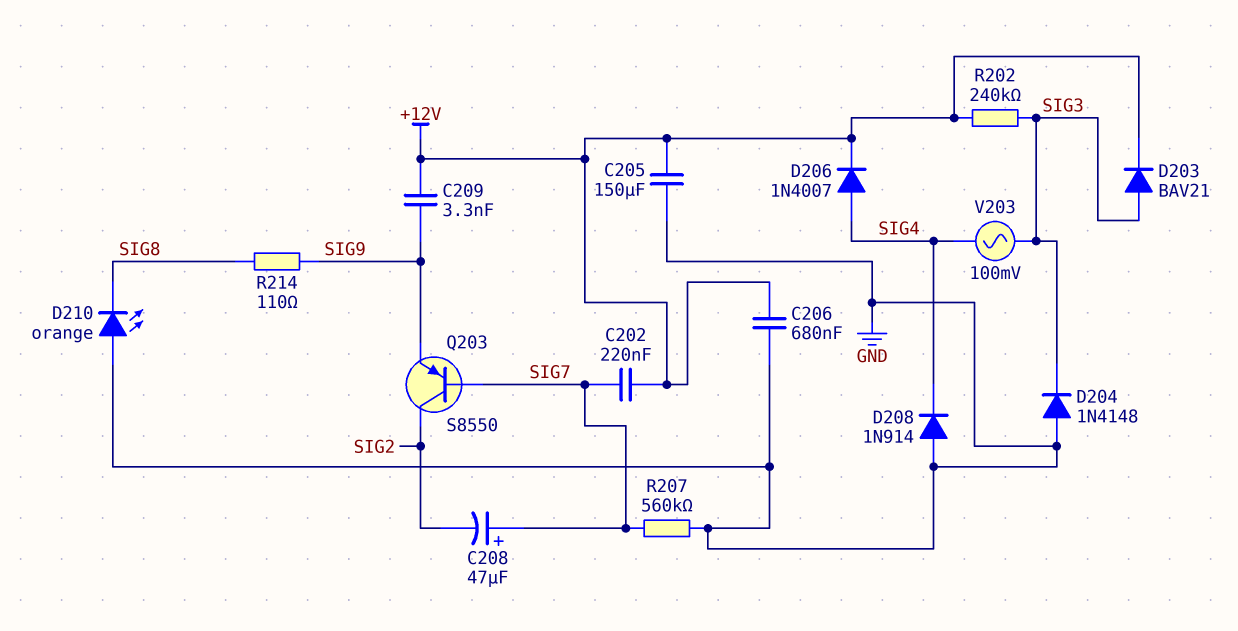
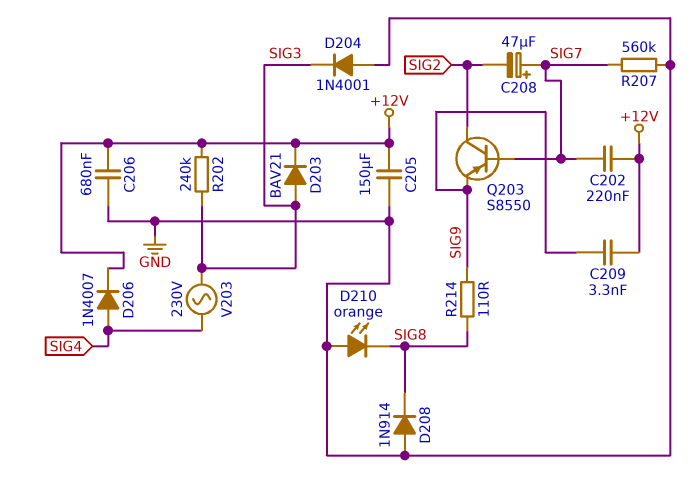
D204: diode 1N4148 (A GND, K SIG3) -> diode 1N4001 (A GND, K SIG3)
D208: diode 1N914 (A GND, K SIG4) -> diode 1N914 (A GND, K SIG8)
V203: AC 100mV (SIG3, SIG4) -> AC 230V (SIG3, SIG4)

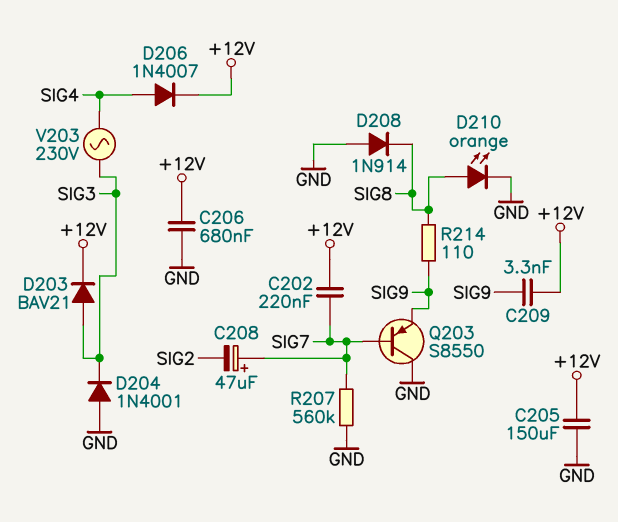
D210: LED orange (A GND, K SIG8) -> LED orange (A SIG8, K GND)
Q203: PNP S8550 (B SIG7, C SIG2, E SIG9) -> PNP S8550 (B SIG7, C GND, E SIG9)
R202: 240k (+12V, SIG3) -> none

